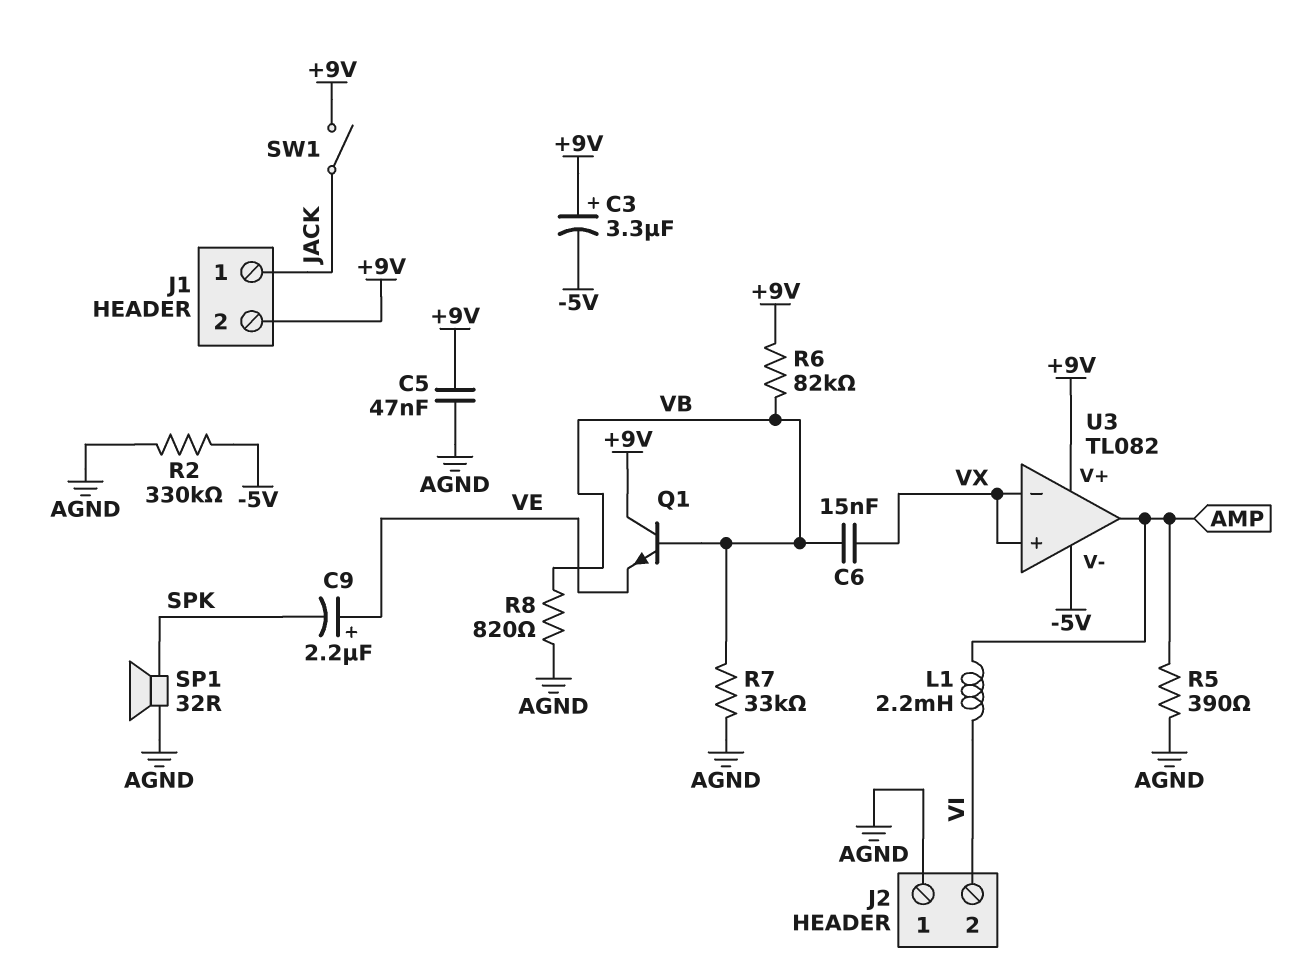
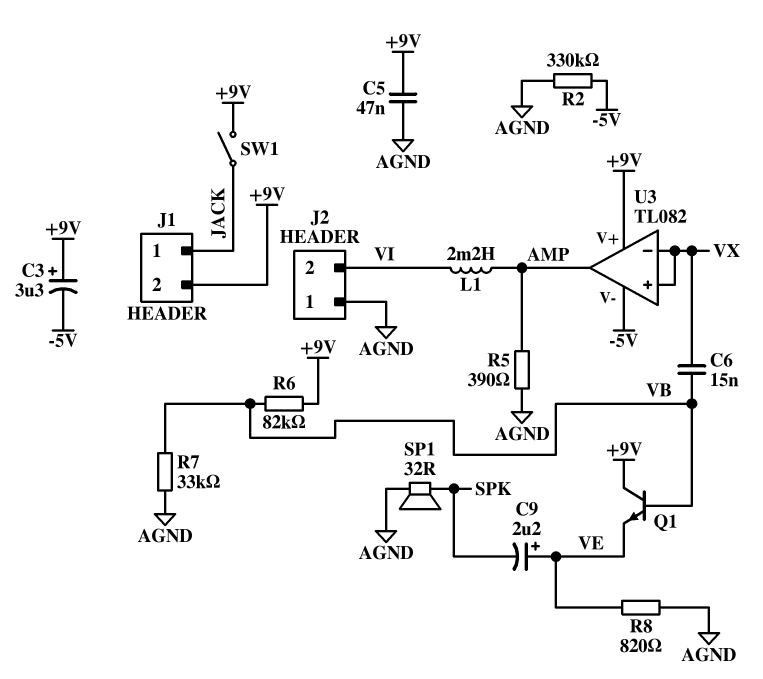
R8: 820 (AGND, VB) -> 820 (AGND, VE)

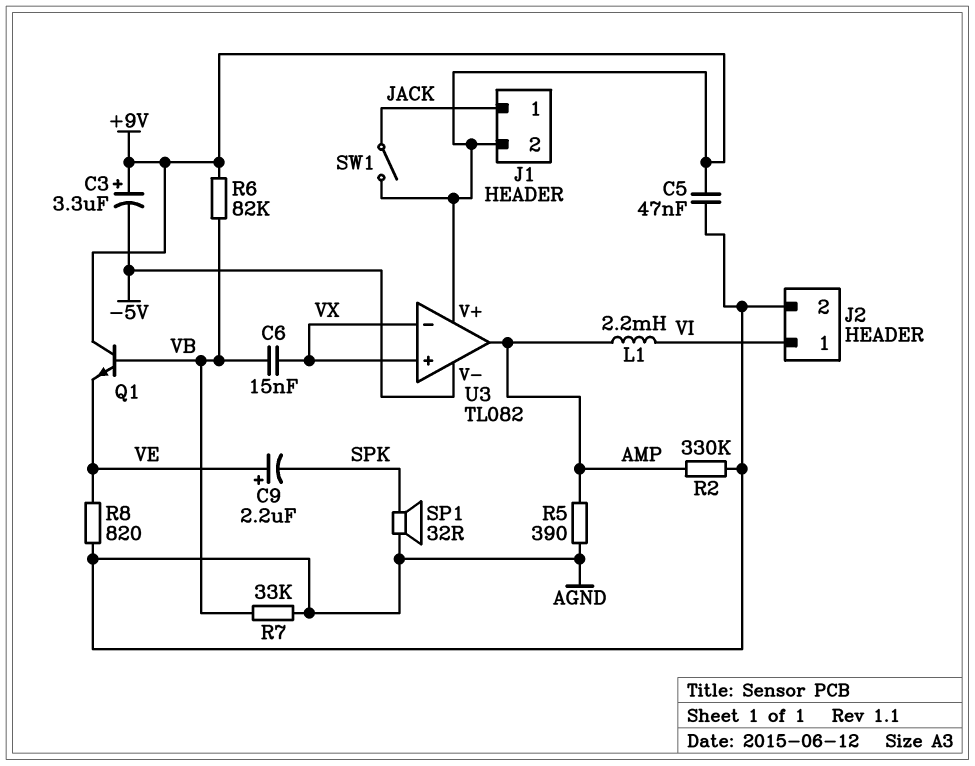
J2 pin 1: AGND -> VI
J2 pin 2: VI -> AGND
R2: 330k (-5V, AGND) -> 330k (AGND, AMP)

